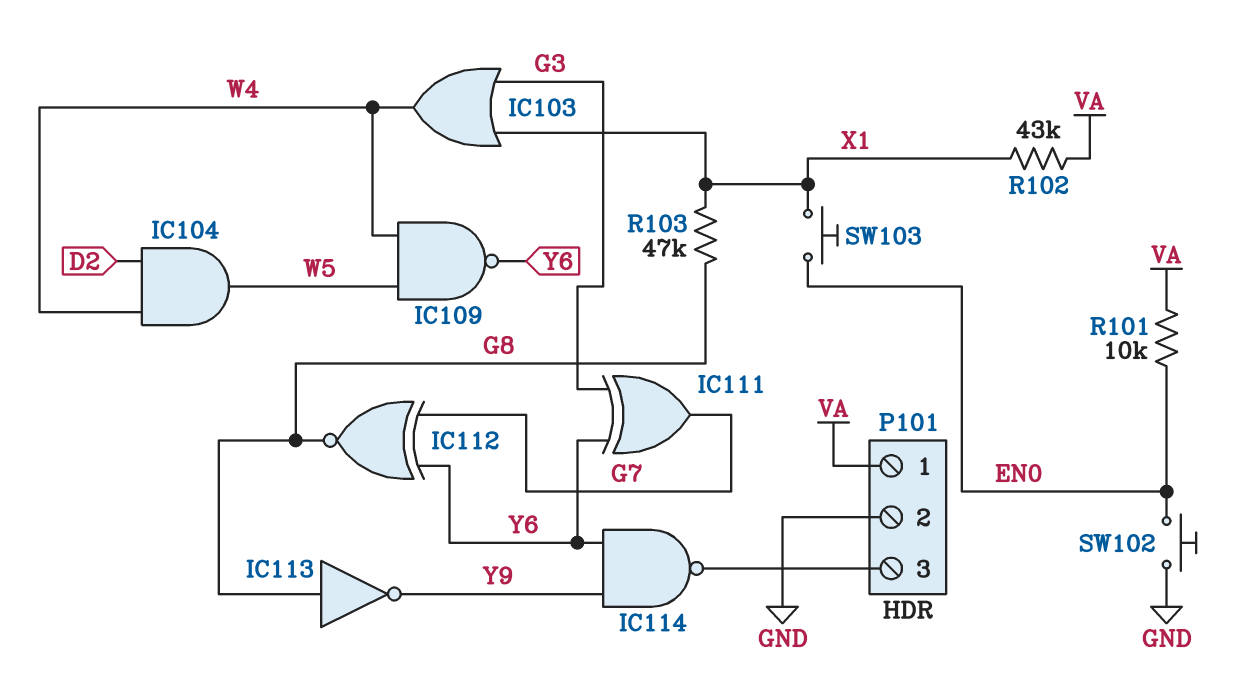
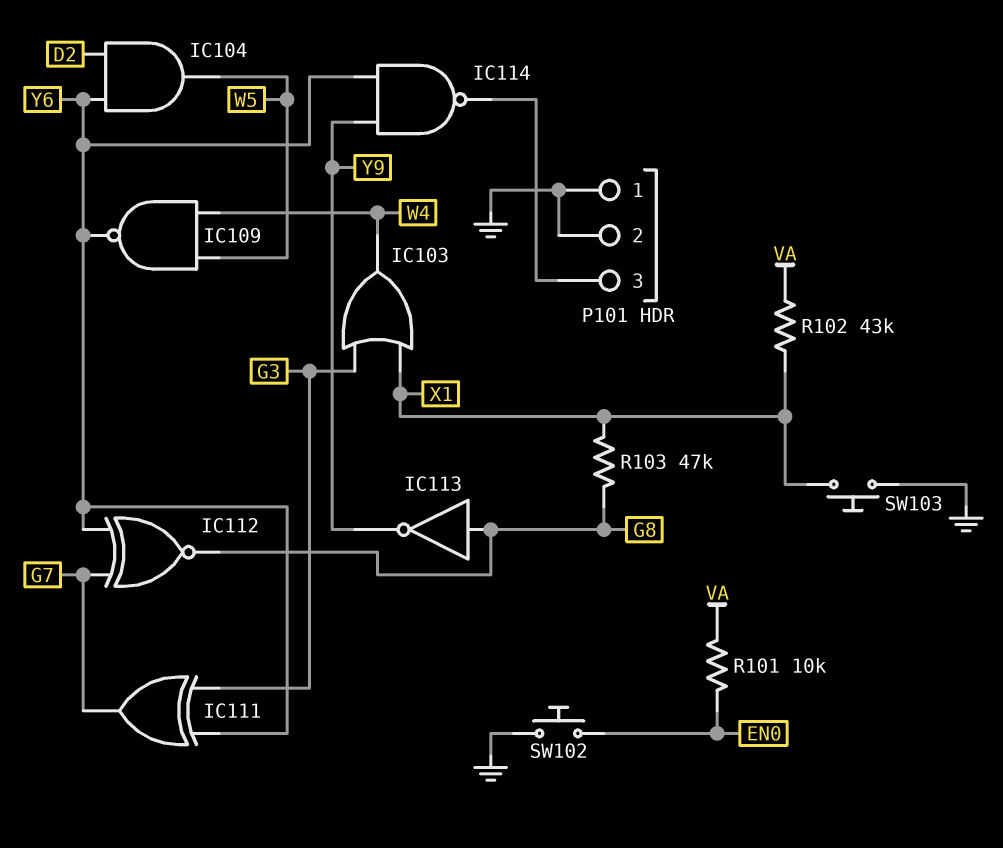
IC104: AND (in D2, in W4, out W5) -> AND (in D2, in Y6, out W5)
P101 pin 1: VA -> GND
SW103: button (EN0, X1) -> button (GND, X1)

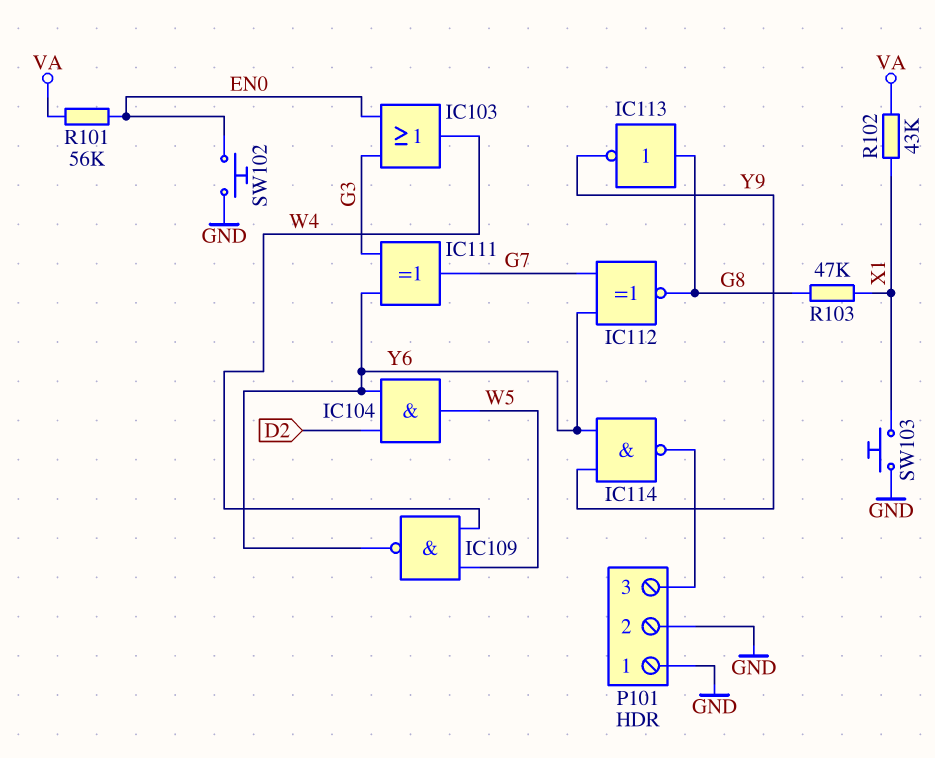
IC103: OR (in G3, in X1, out W4) -> OR (in EN0, in G3, out W4)
R101: 10k (EN0, VA) -> 56k (EN0, VA)

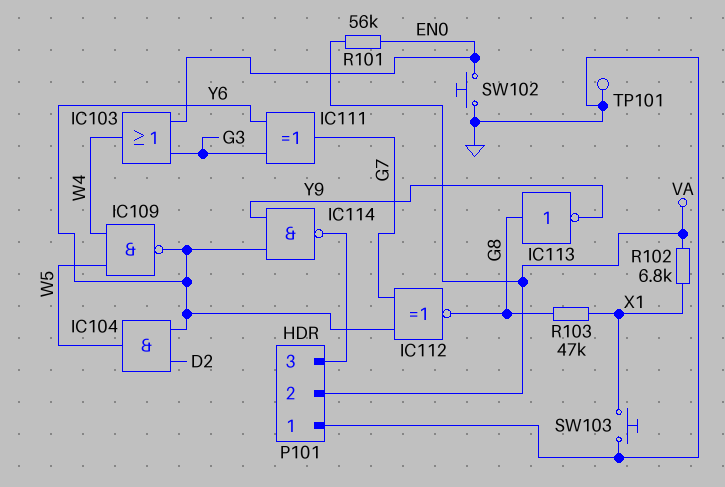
P101 pin 2: GND -> VA
R102: 43k (VA, X1) -> 6.8k (VA, X1)
TP101: none -> test point (GND)

